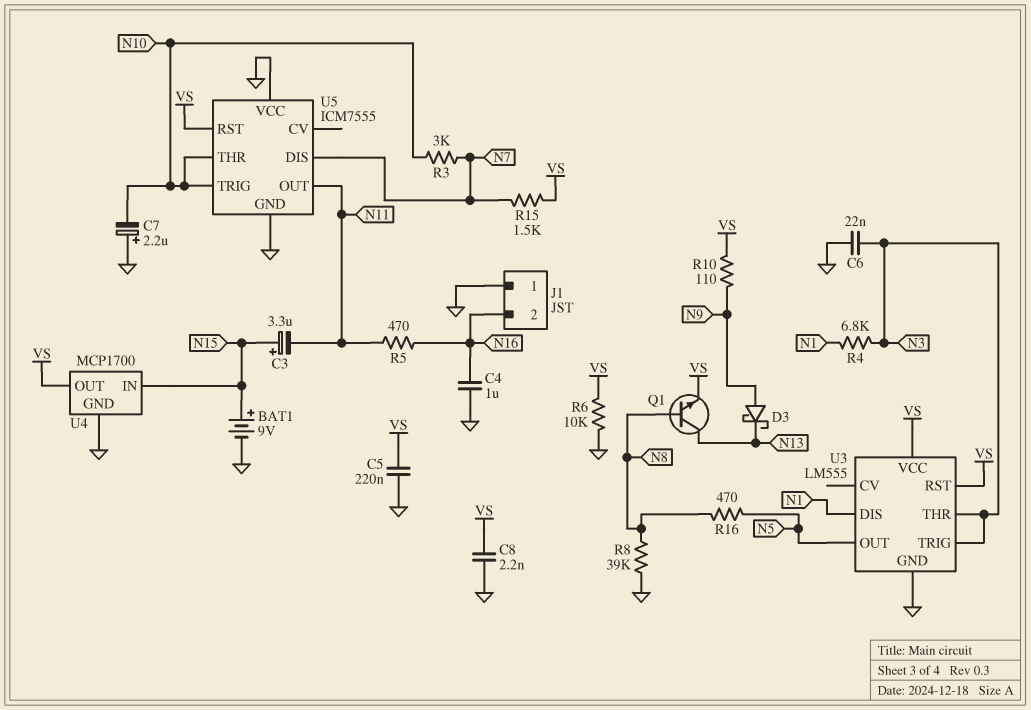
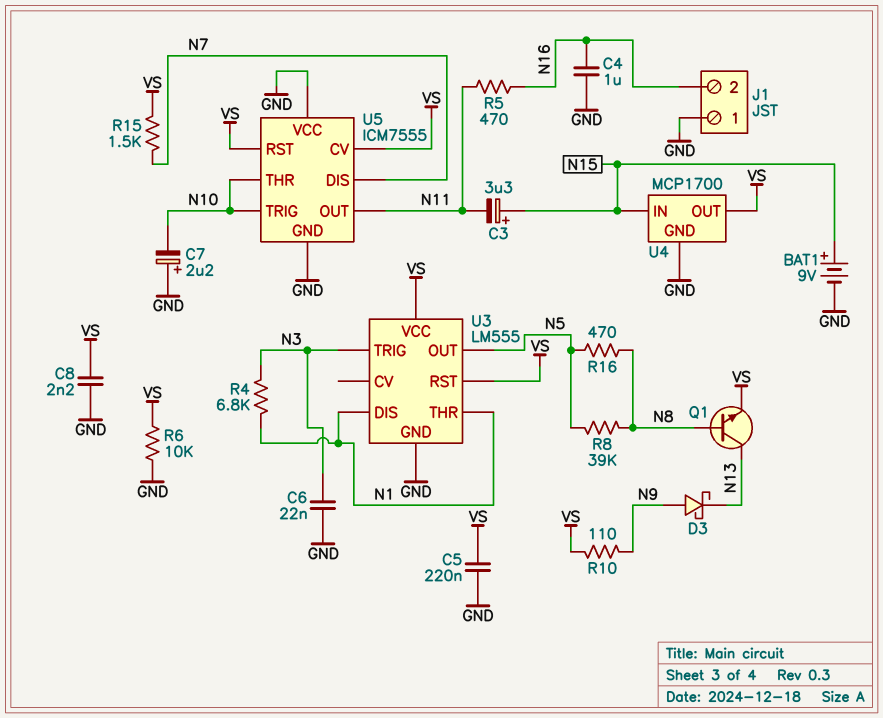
R3: 3k (N7, N10) -> none
R8: 39k (GND, N8) -> 39k (N5, N8)
U3 pin THR: N3 -> N1
U5 pin CV: none -> VS

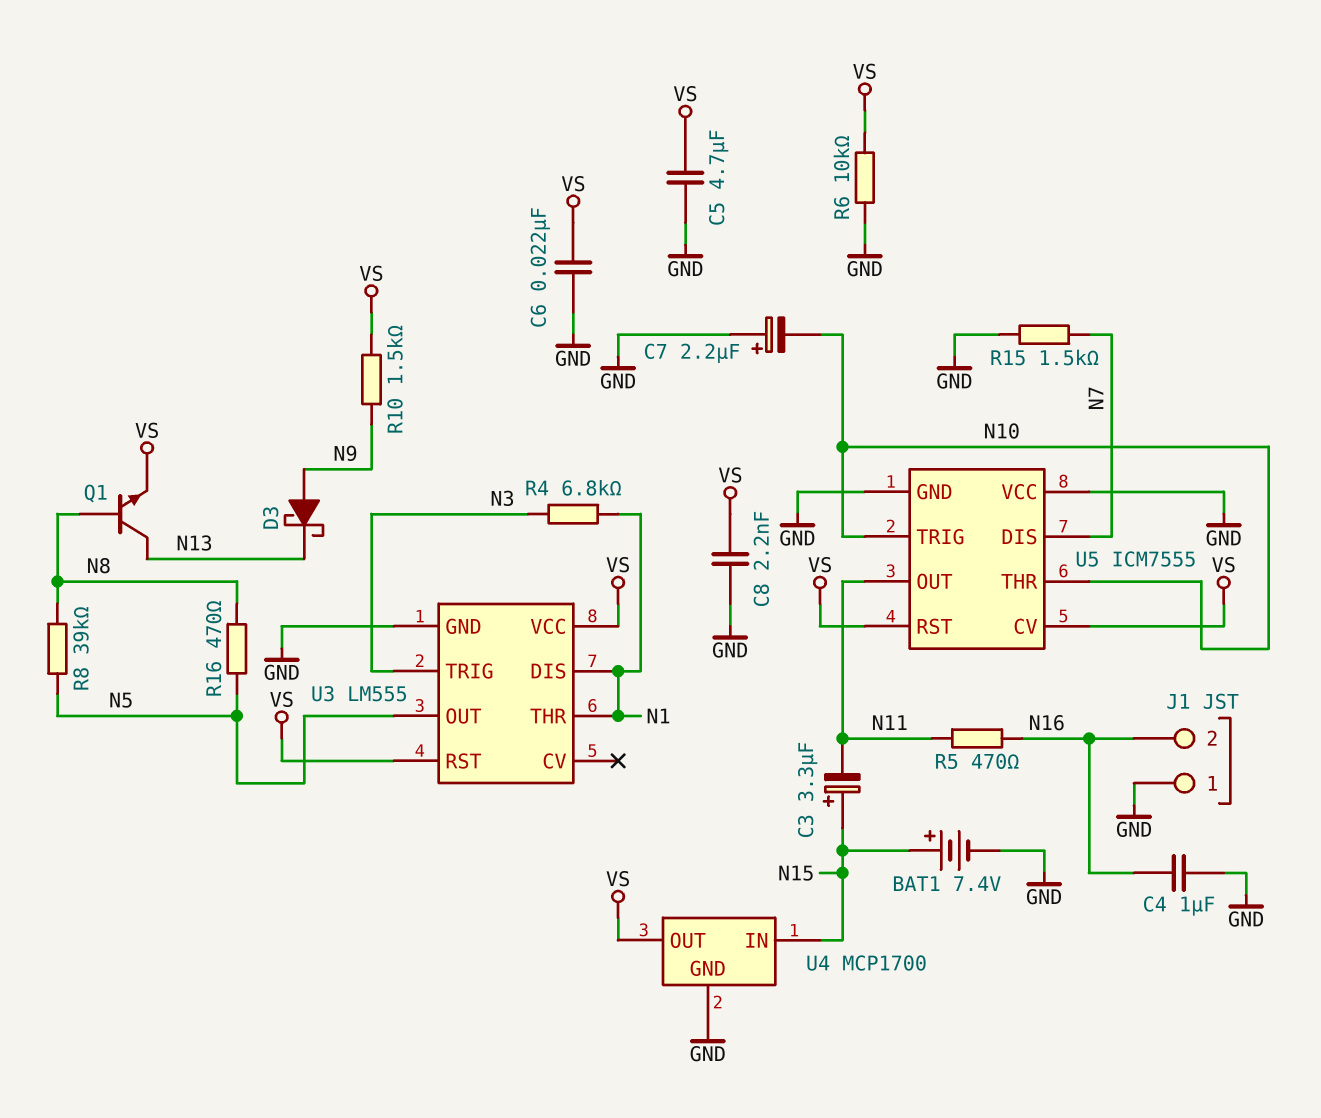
BAT1: 9V (plus N15, minus GND) -> 7.4V (plus N15, minus GND)
C5: 220nF (GND, VS) -> 4.7uF (GND, VS)
C6: 22nF (GND, N3) -> 22nF (GND, VS)
R10: 110 (N9, VS) -> 1.5k (N9, VS)
R15: 1.5k (N7, VS) -> 1.5k (GND, N7)

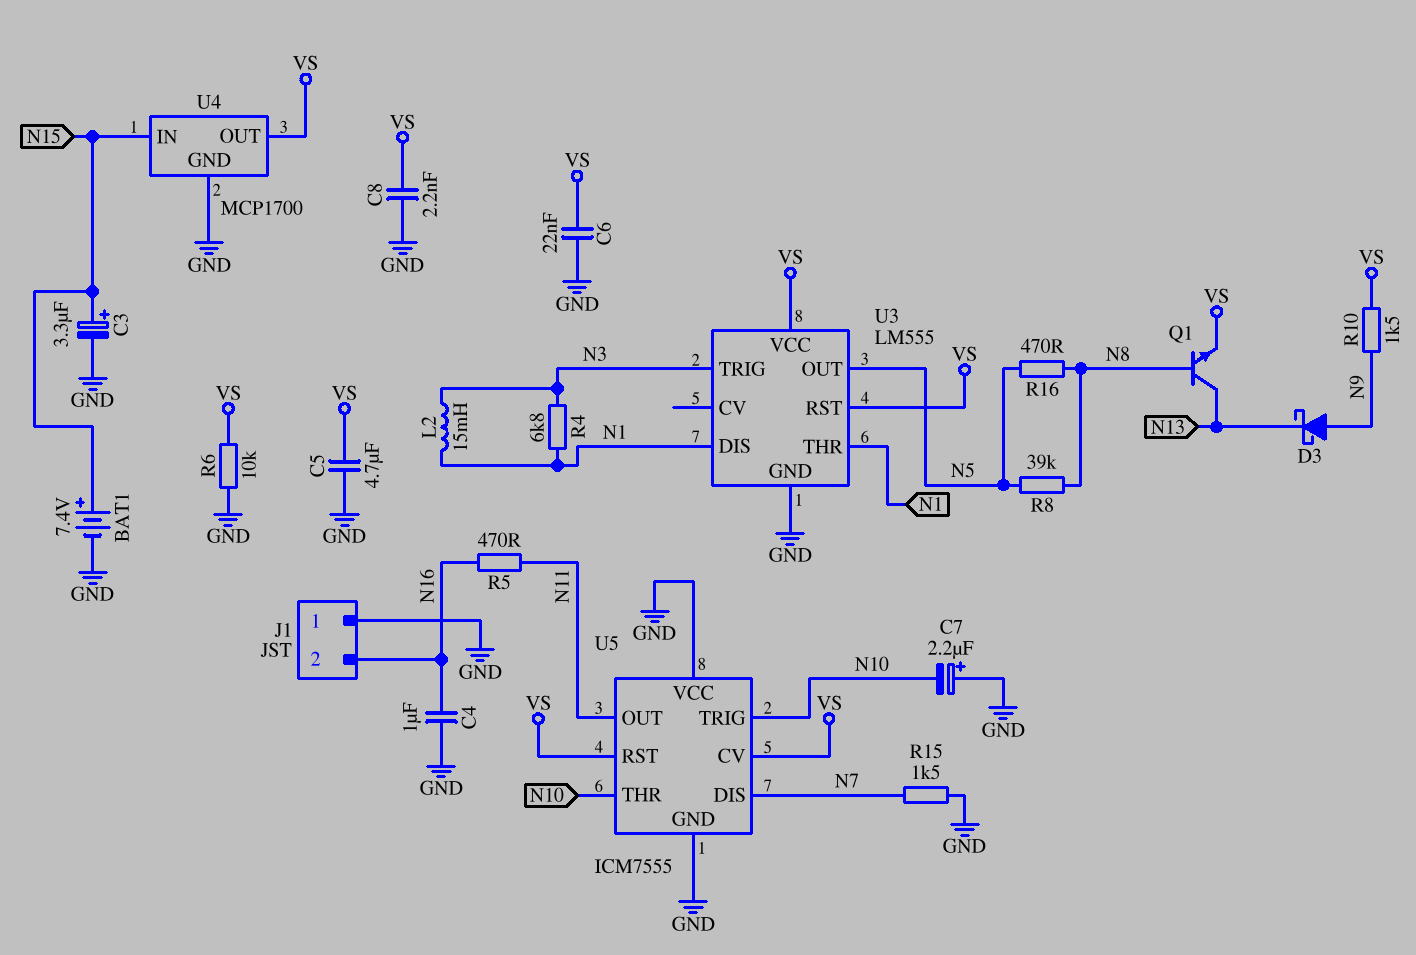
C3: 3.3uF (plus N15, minus N11) -> 3.3uF (plus N15, minus GND)
L2: none -> 15mH (N1, N3)

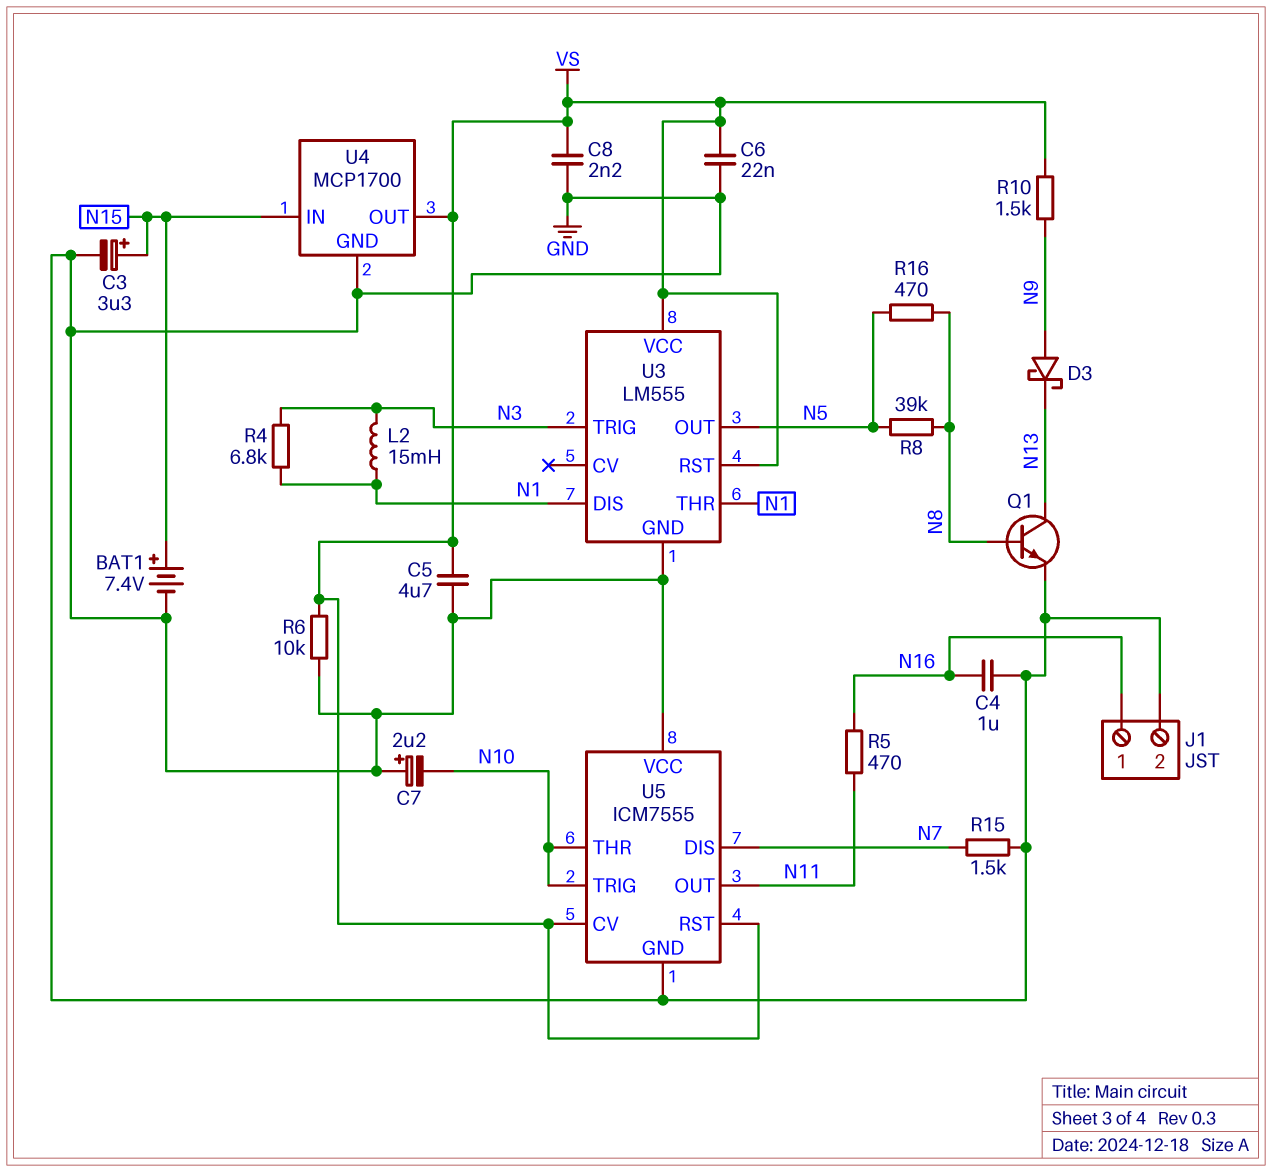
J1 pin 1: GND -> N16
J1 pin 2: N16 -> GND
Q1: NPN (B N8, C N13, E VS) -> NPN (B N8, C N13, E GND)

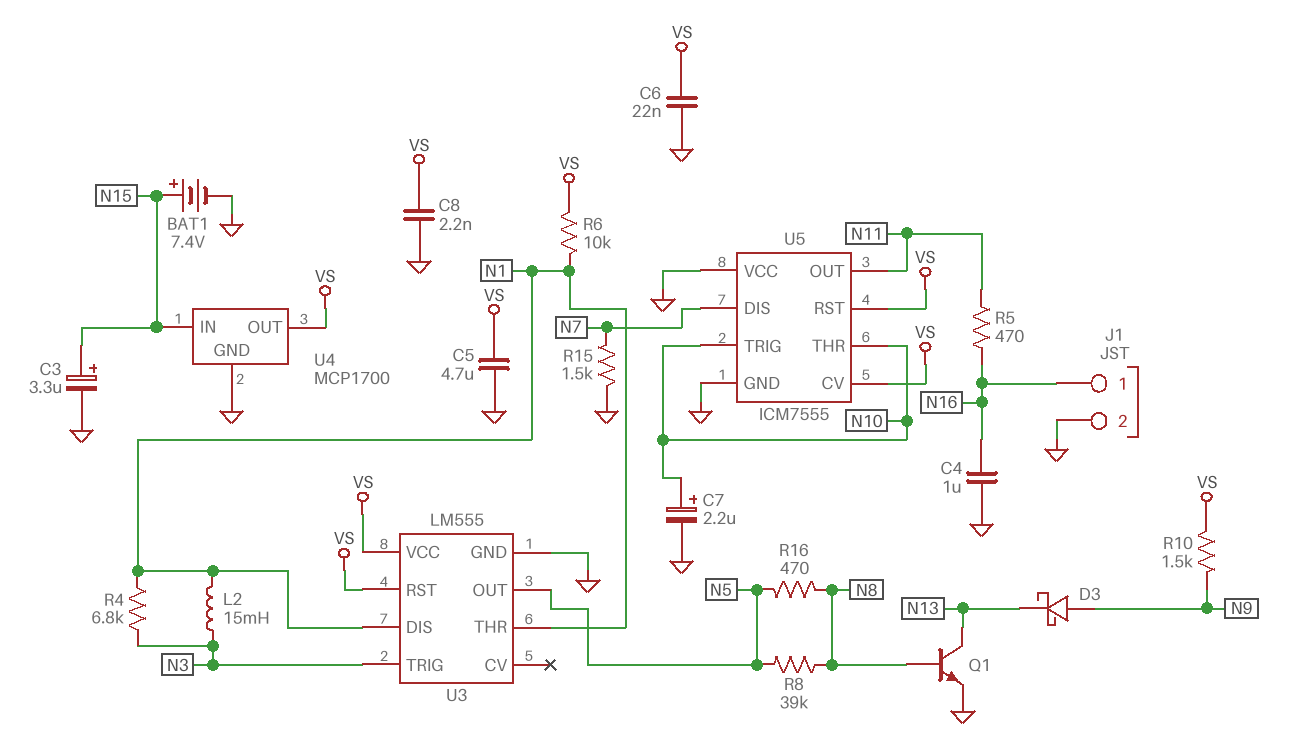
C7: 2.2uF (plus GND, minus N10) -> 2.2uF (plus N10, minus GND)
R6: 10k (GND, VS) -> 10k (N1, VS)

